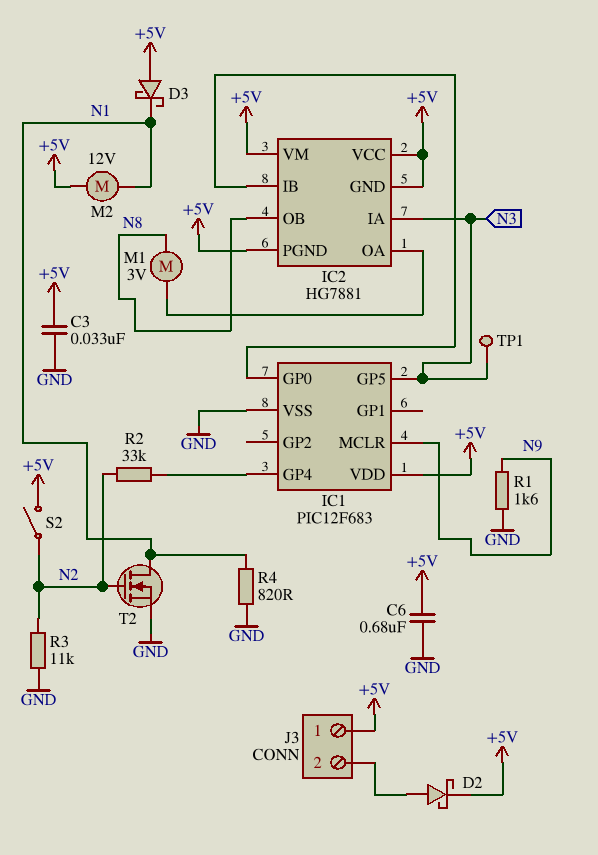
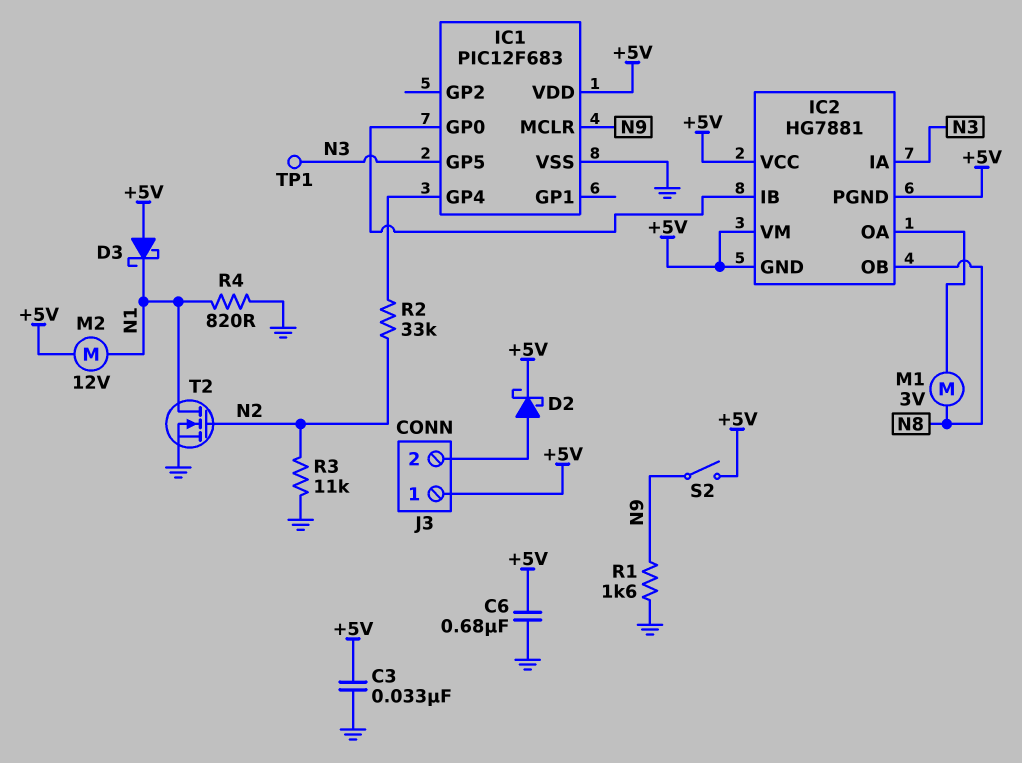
S2: switch (+5V, N2) -> switch (+5V, N9)

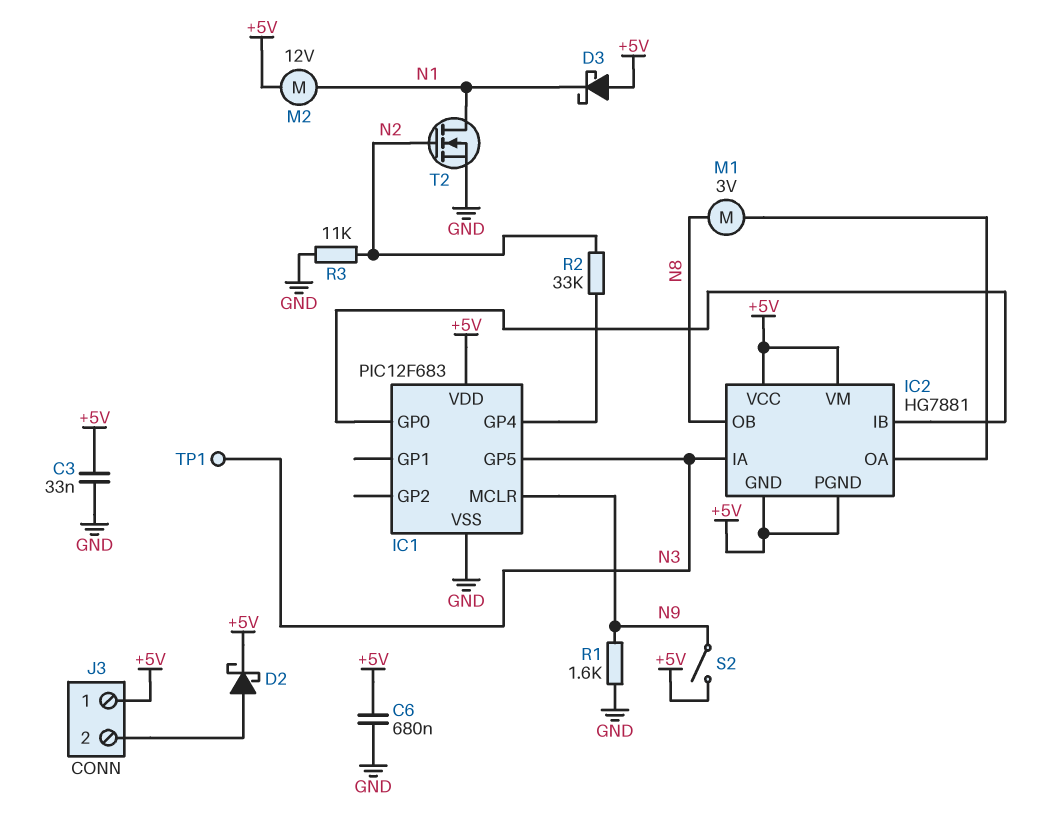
R4: 820 (GND, N1) -> none

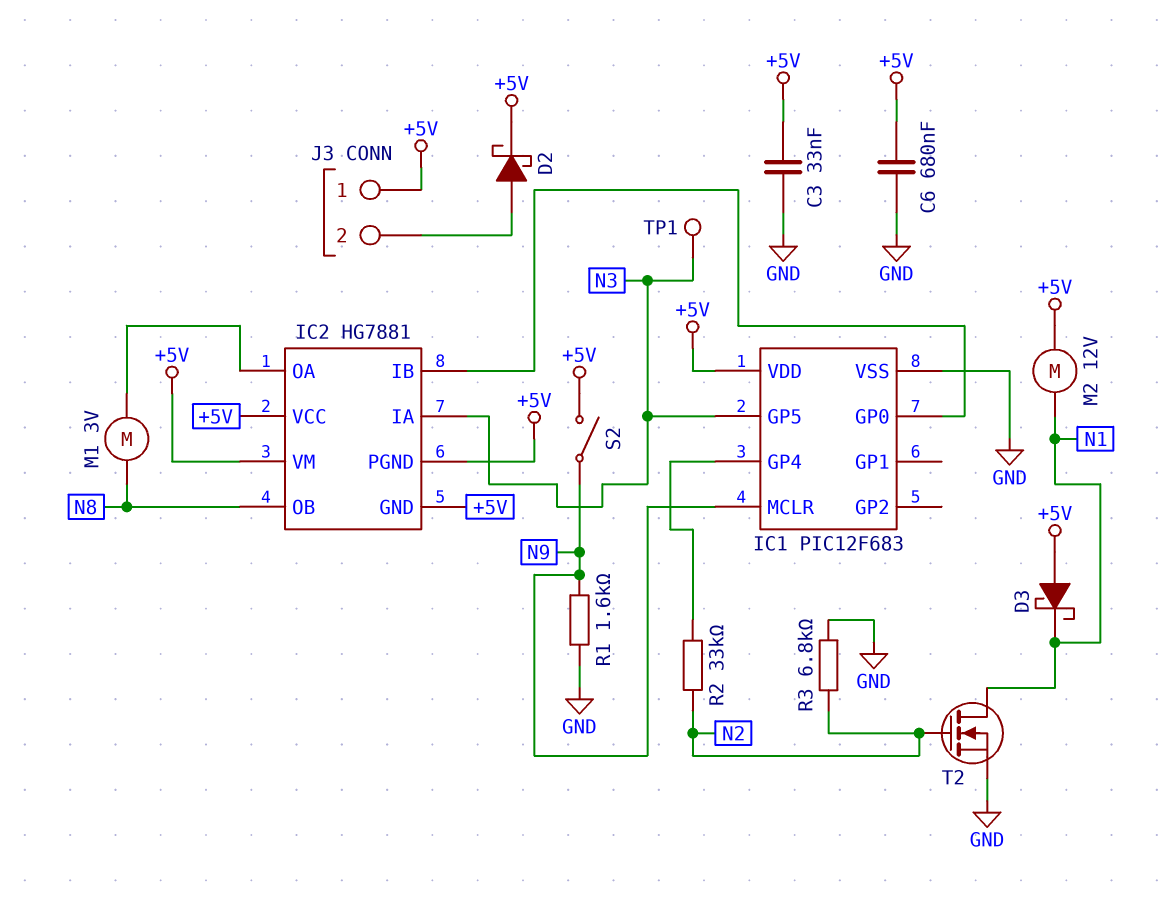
R3: 11k (GND, N2) -> 6.8k (GND, N2)

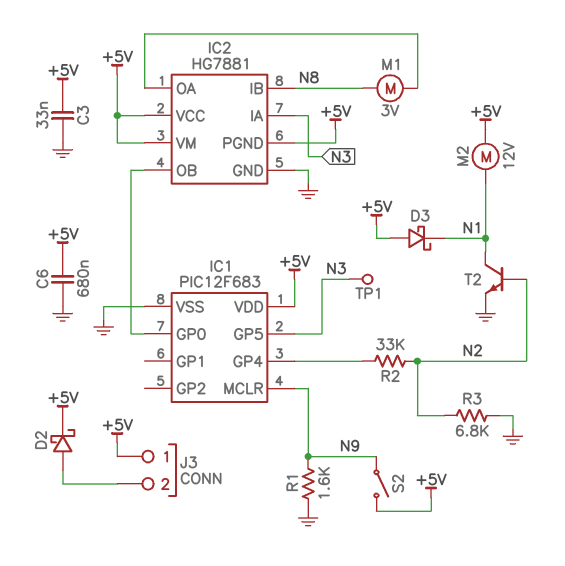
IC2 pin GND: +5V -> GND
IC2 pin IB: IC1/GP0 -> N8
IC2 pin OB: N8 -> IC1/GP0
T2: NMOS (G N2, D N1, S GND) -> NPN (B N2, C N1, E GND)

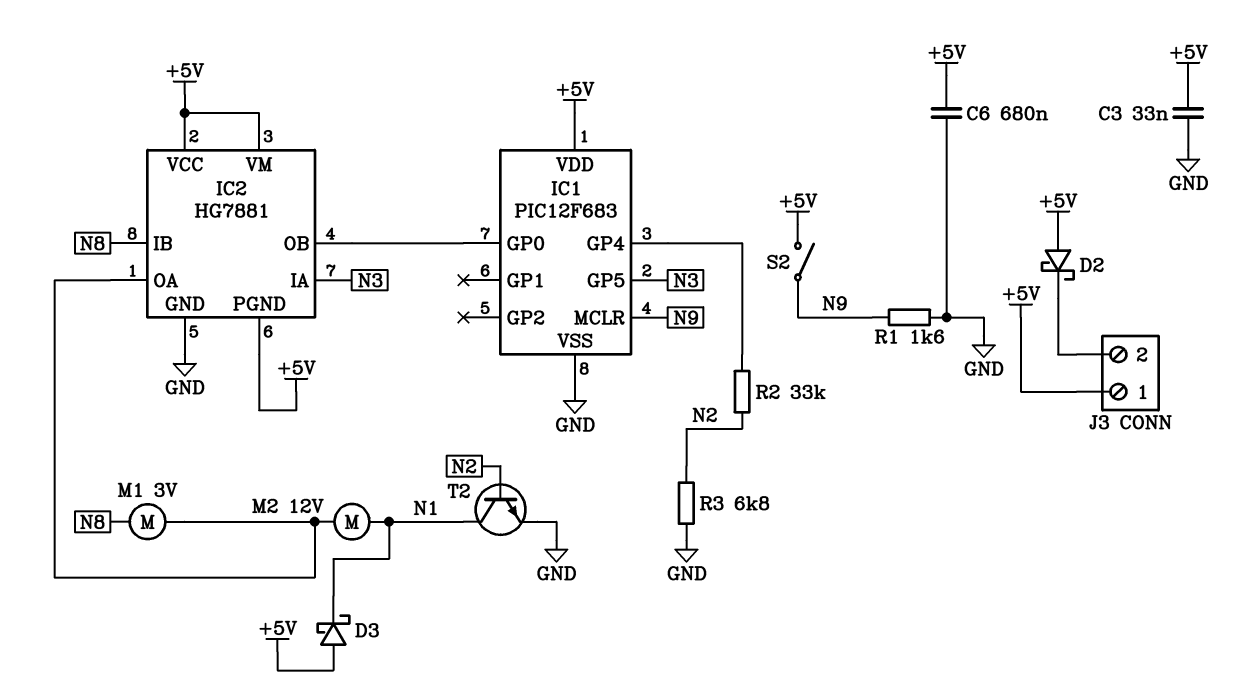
D2: schottky (A J3/2, K +5V) -> schottky (A +5V, K J3/2)
M2: motor 12V (+5V, N1) -> motor 12V (IC2/OA, N1)
TP1: test point (N3) -> none

